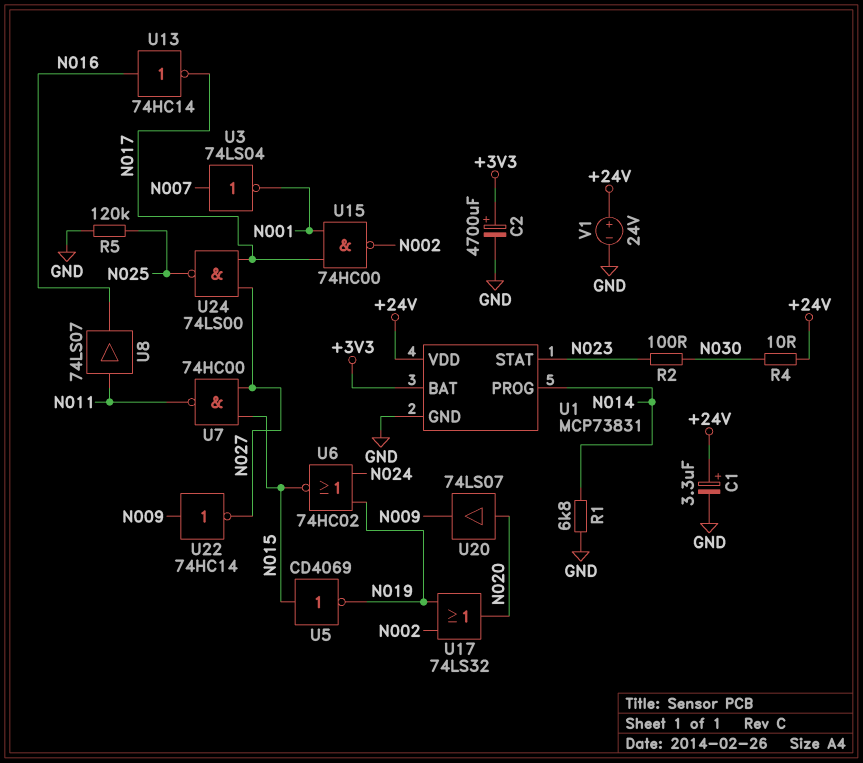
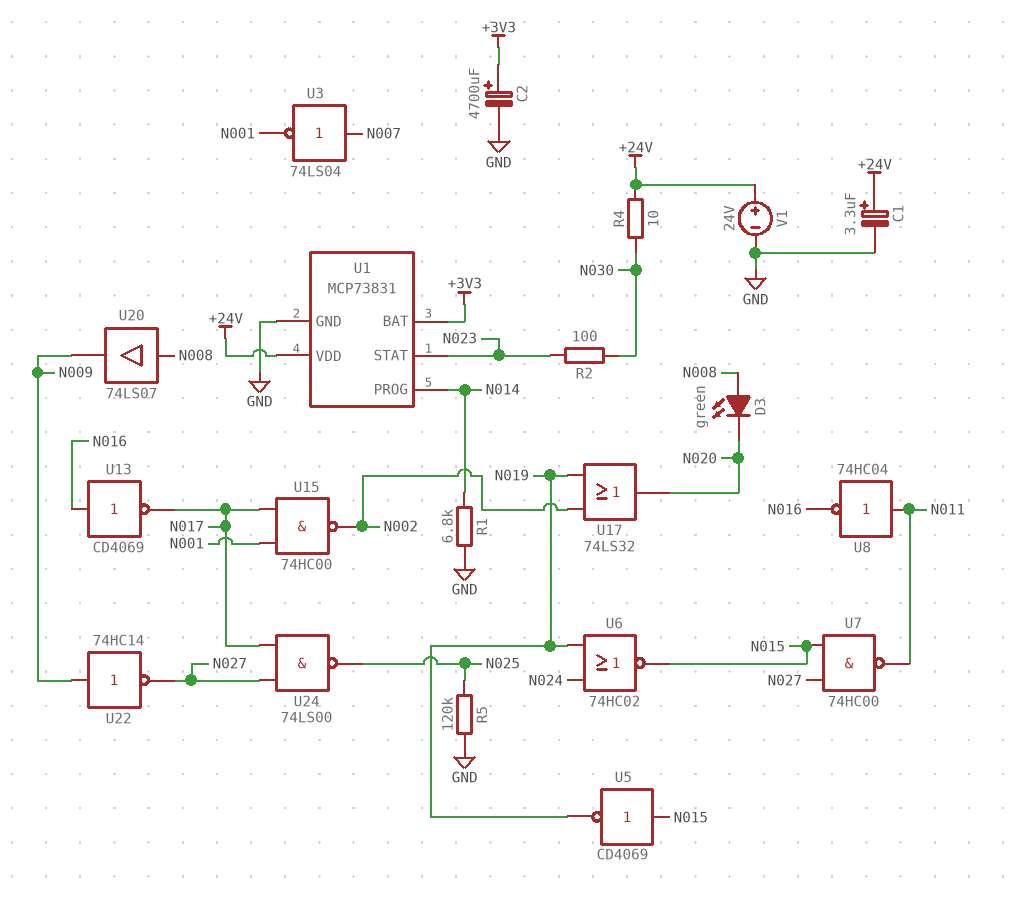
D3: none -> LED green (A N008, K N020)
U8: buffer 74LS07 (in N011, out N016) -> NOT 74HC04 (in N011, out N016)
U13: NOT 74HC14 (in N016, out N017) -> NOT CD4069 (in N016, out N017)
U20: buffer 74LS07 (in N020, out N009) -> buffer 74LS07 (in N008, out N009)

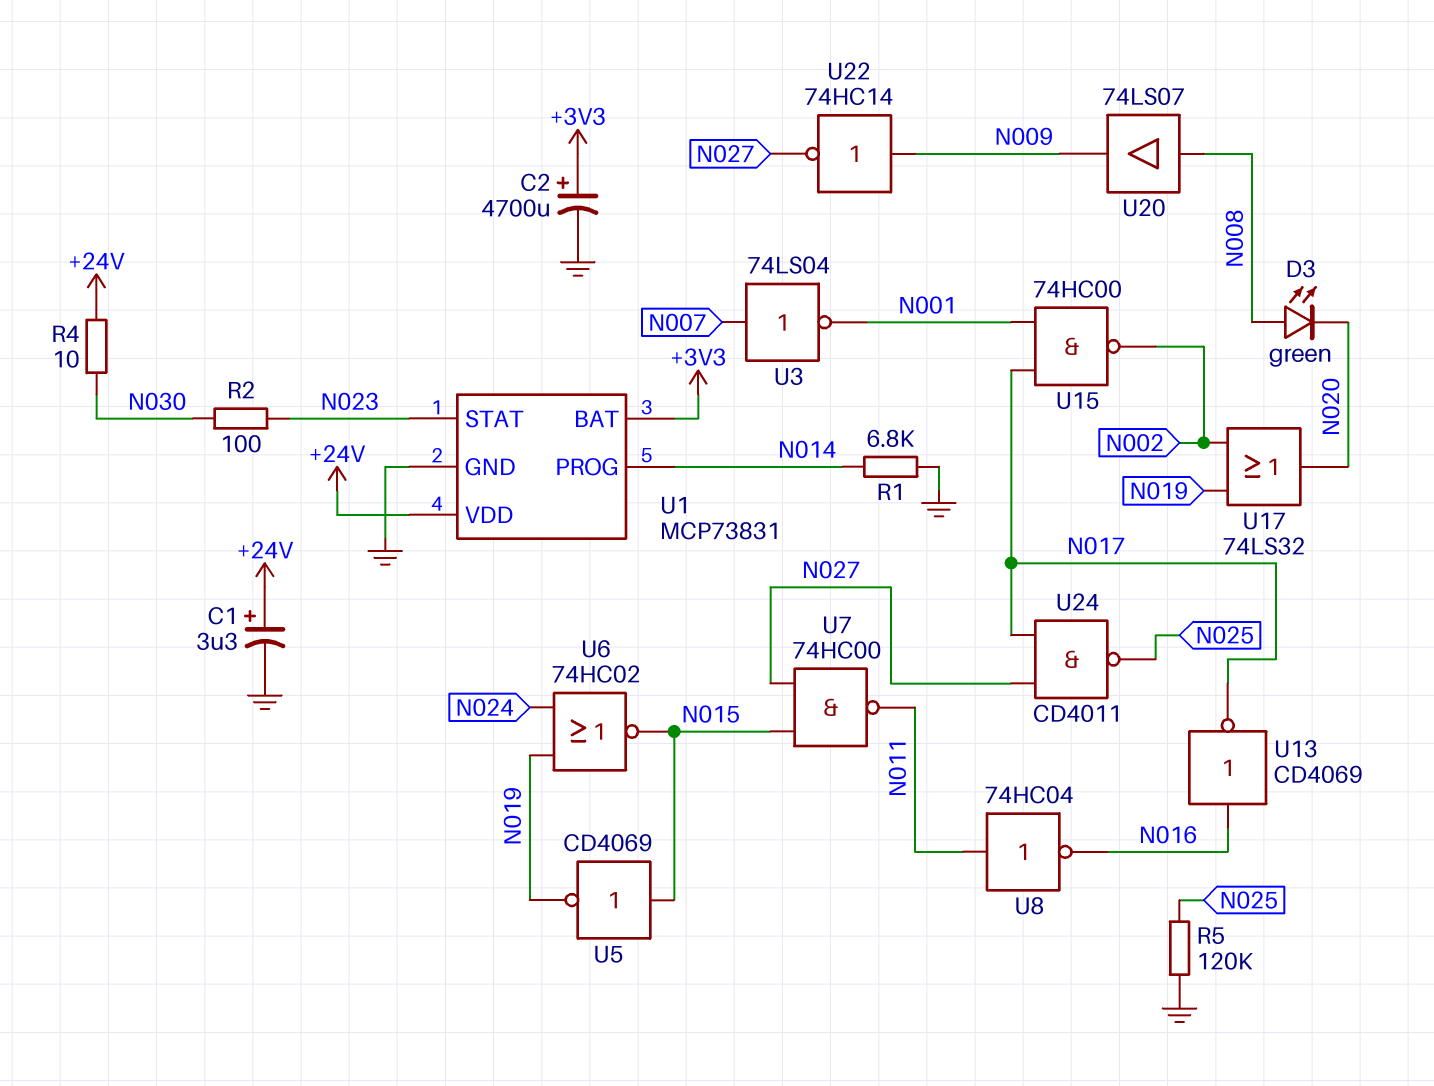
U24: NAND 74LS00 (in N017, in N027, out N025) -> NAND CD4011 (in N017, in N027, out N025)
V1: 24V (plus +24V, minus GND) -> none

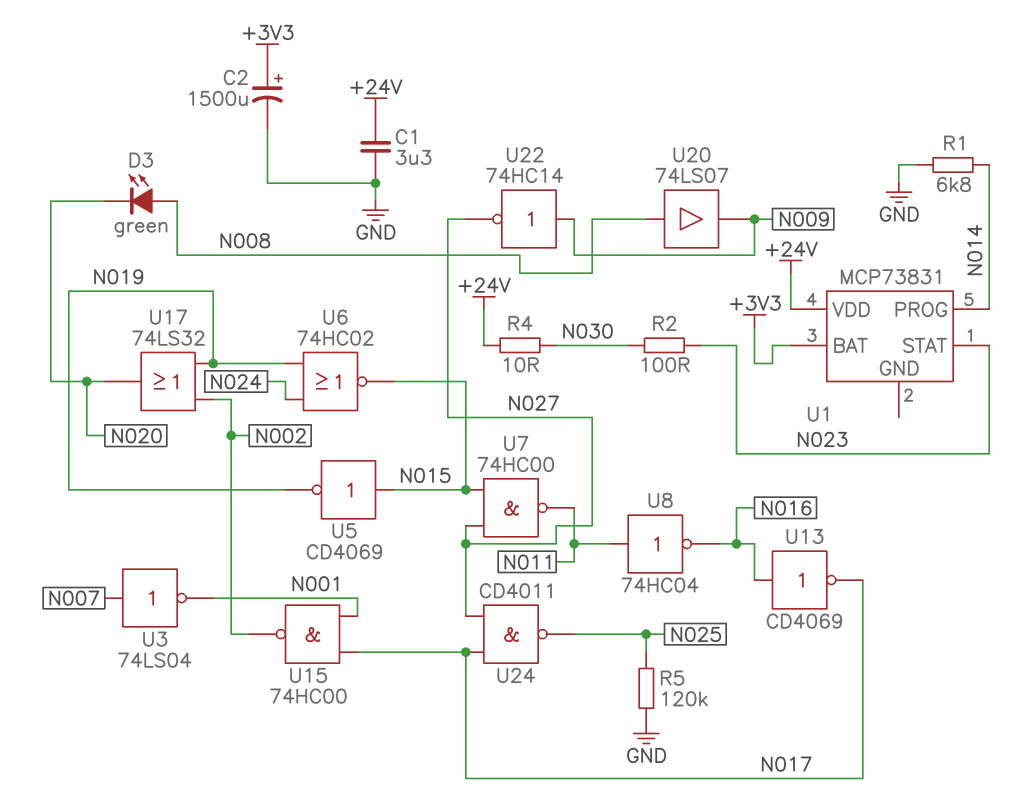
C1: 3.3uF (plus +24V, minus GND) -> 3.3uF (+24V, GND)
C2: 4700uF (plus +3V3, minus GND) -> 1500uF (plus +3V3, minus GND)
U1 pin GND: GND -> none

